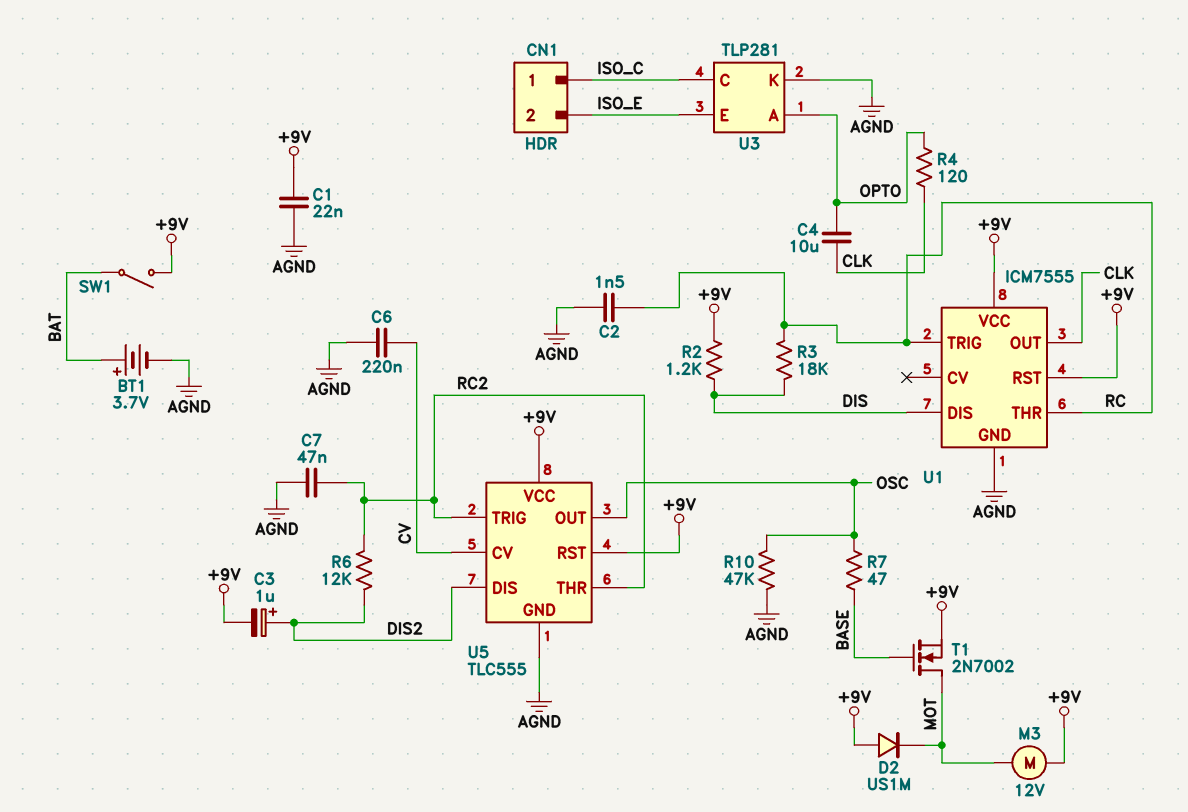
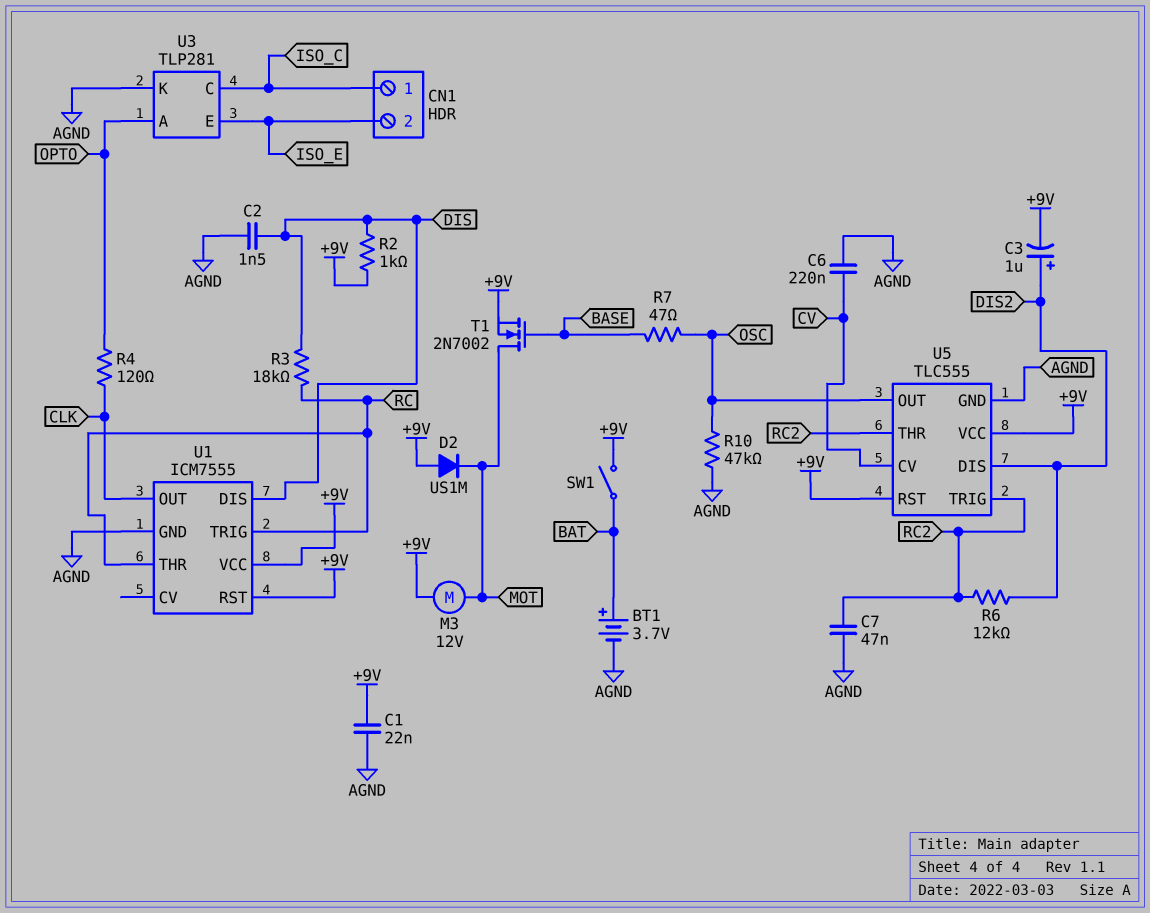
C2: 1.5nF (AGND, RC) -> 1.5nF (AGND, DIS)
C4: 10uF (CLK, OPTO) -> none
R2: 1.2k (+9V, DIS) -> 1k (+9V, DIS)

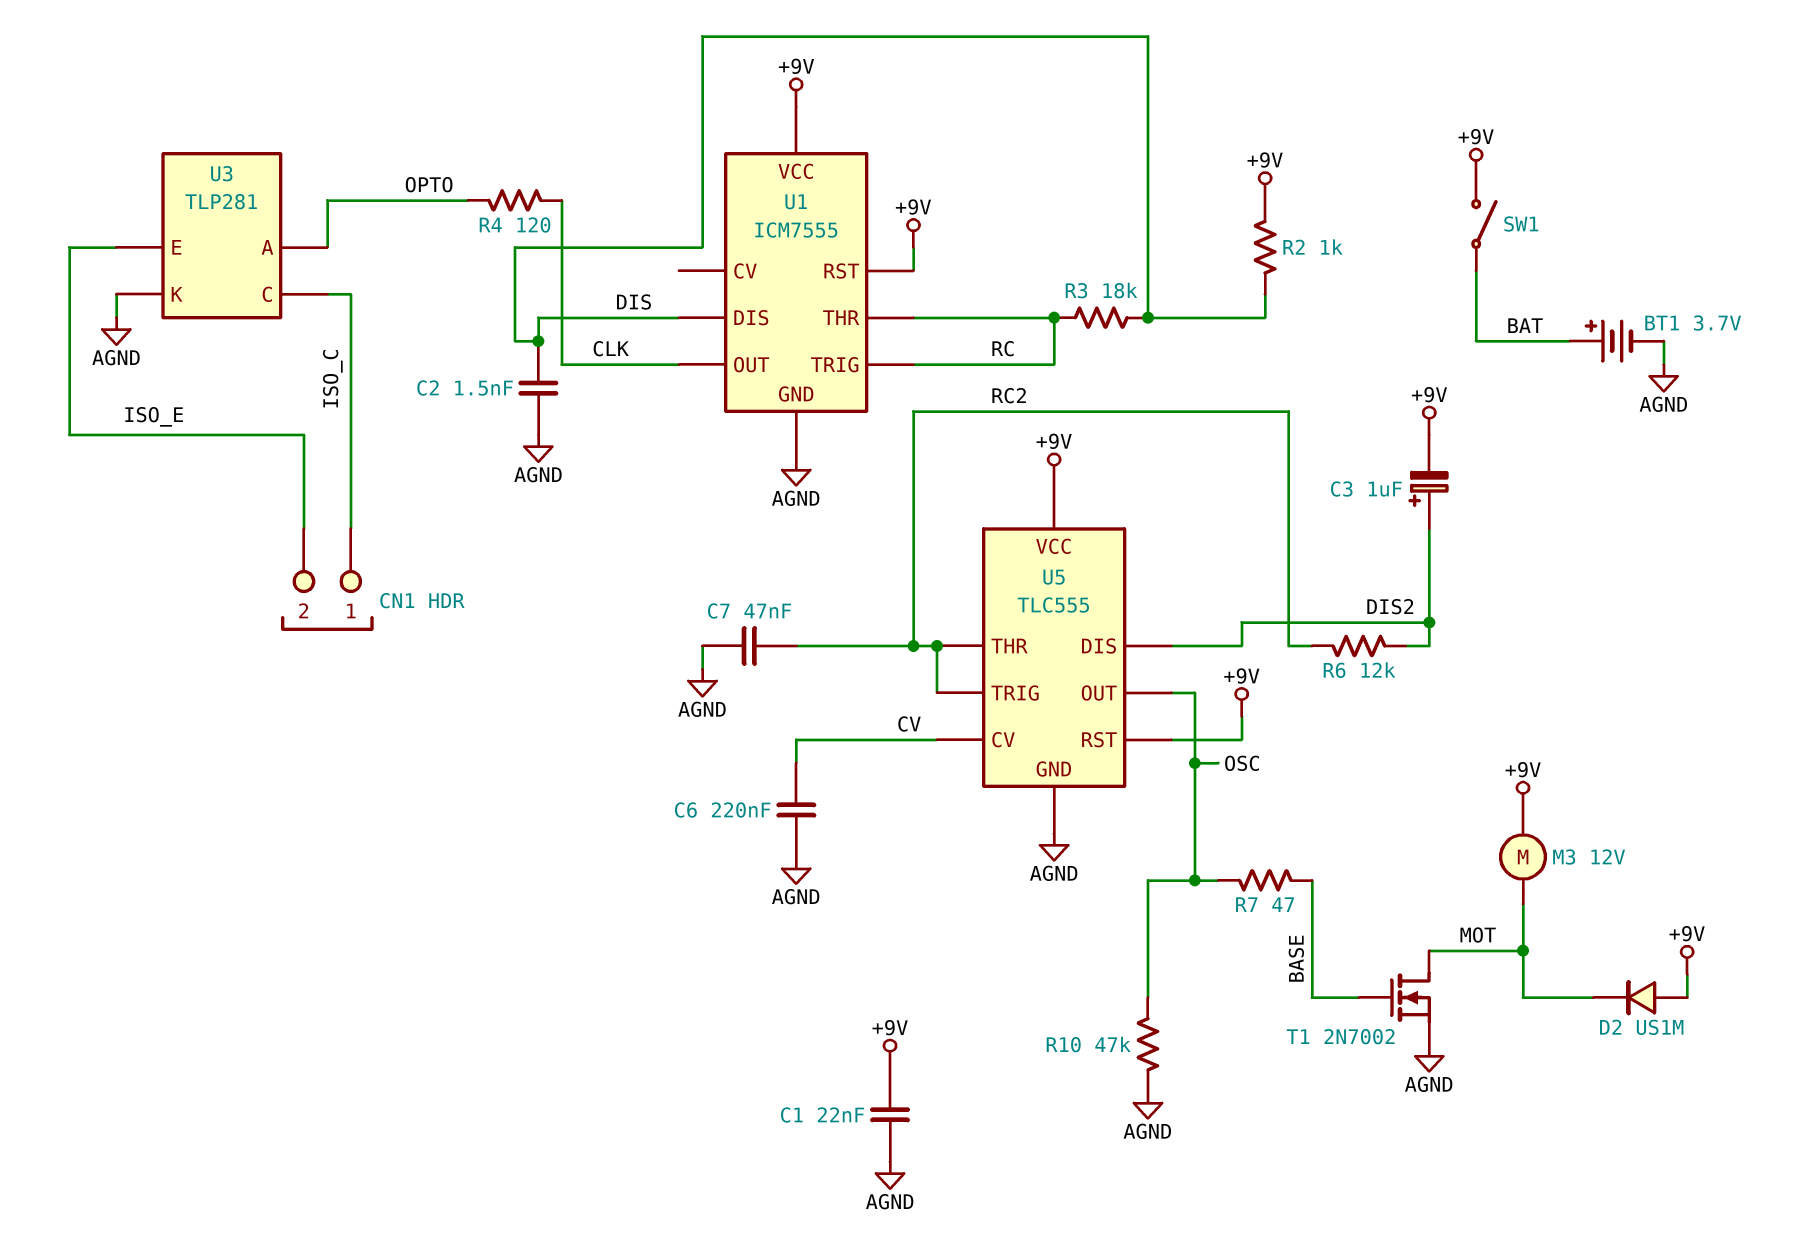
T1: NMOS 2N7002 (G BASE, D MOT, S +9V) -> NMOS 2N7002 (G BASE, D MOT, S AGND)

